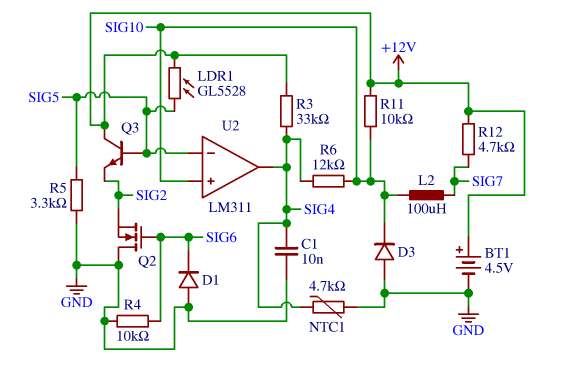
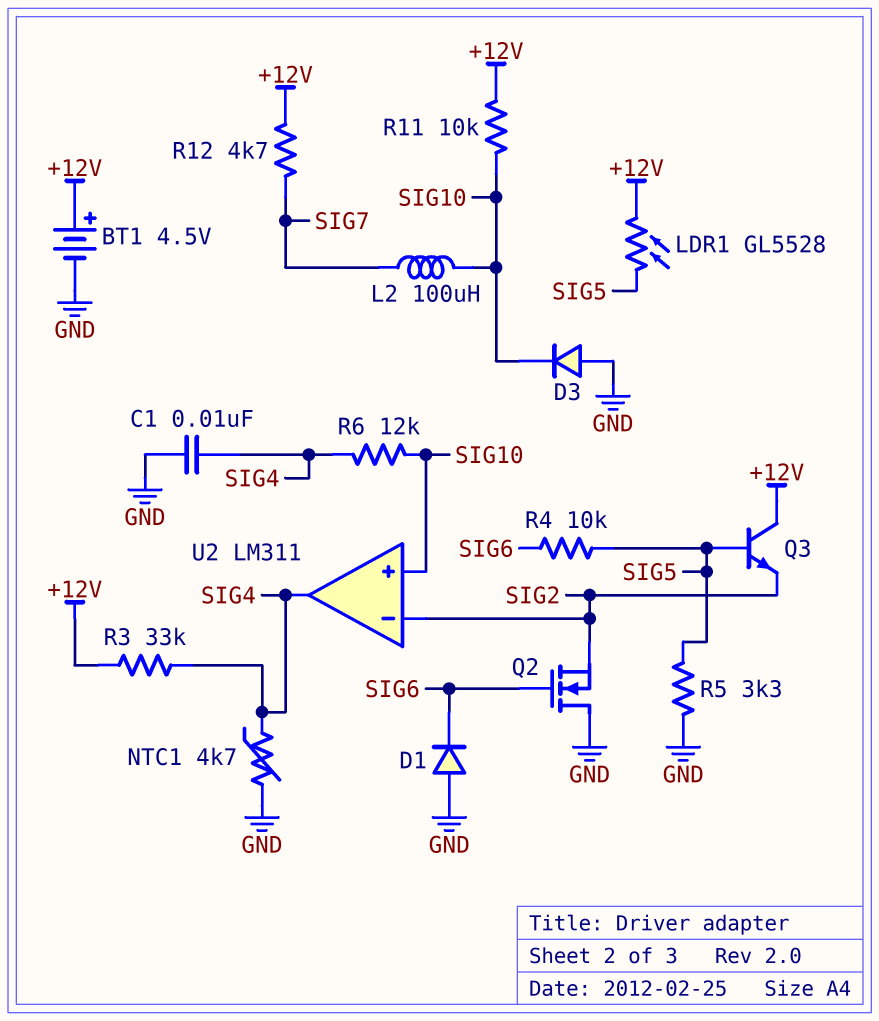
R4: 10k (GND, SIG6) -> 10k (SIG5, SIG6)
U2 pin in-: SIG5 -> SIG2

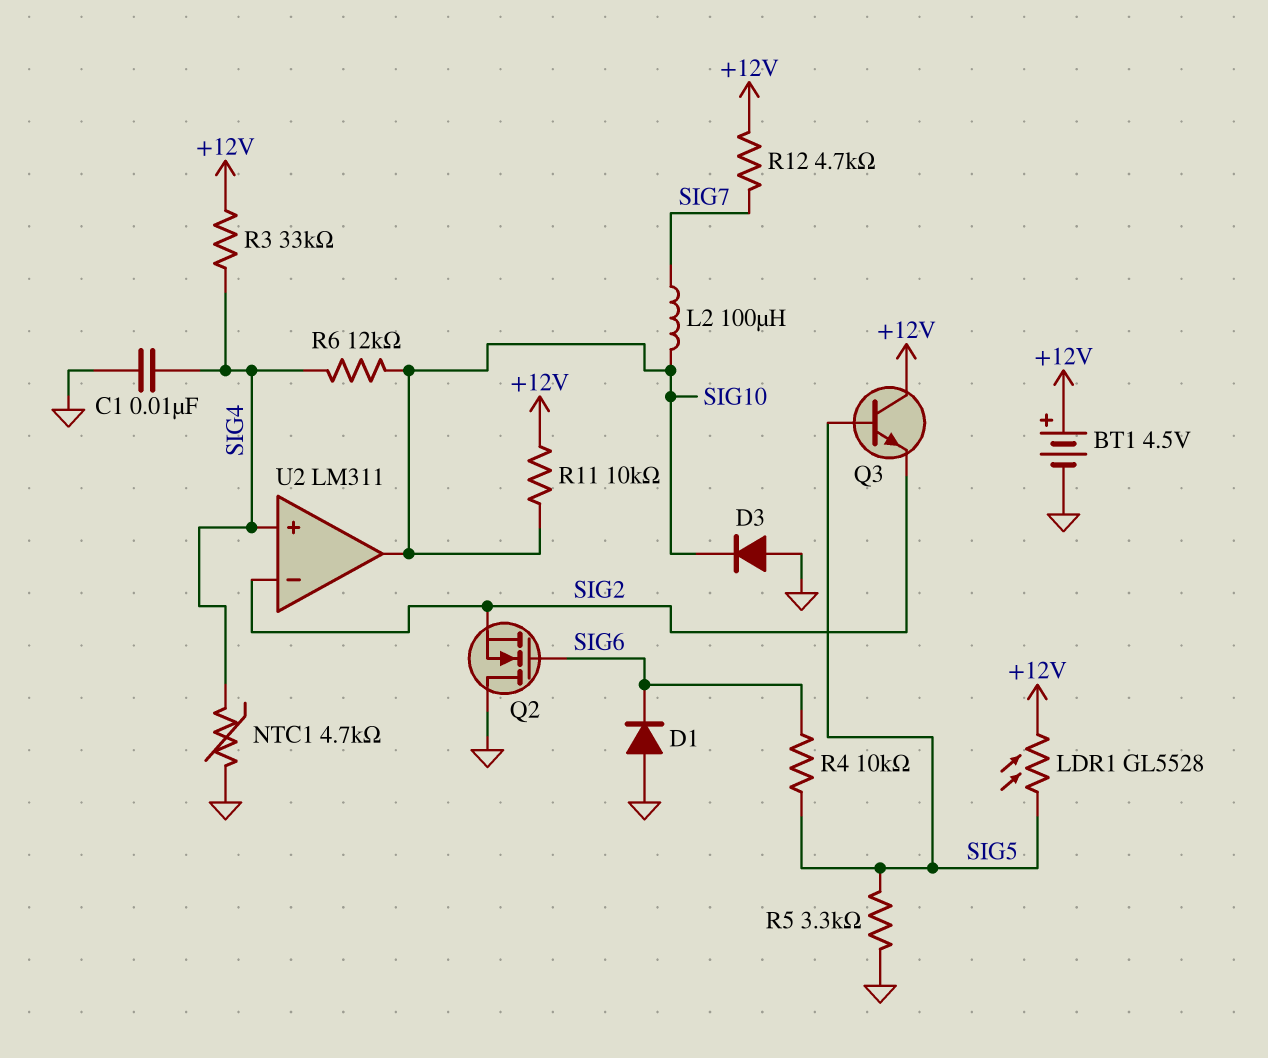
U2 pin in+: SIG10 -> SIG4
U2 pin out: SIG4 -> SIG10

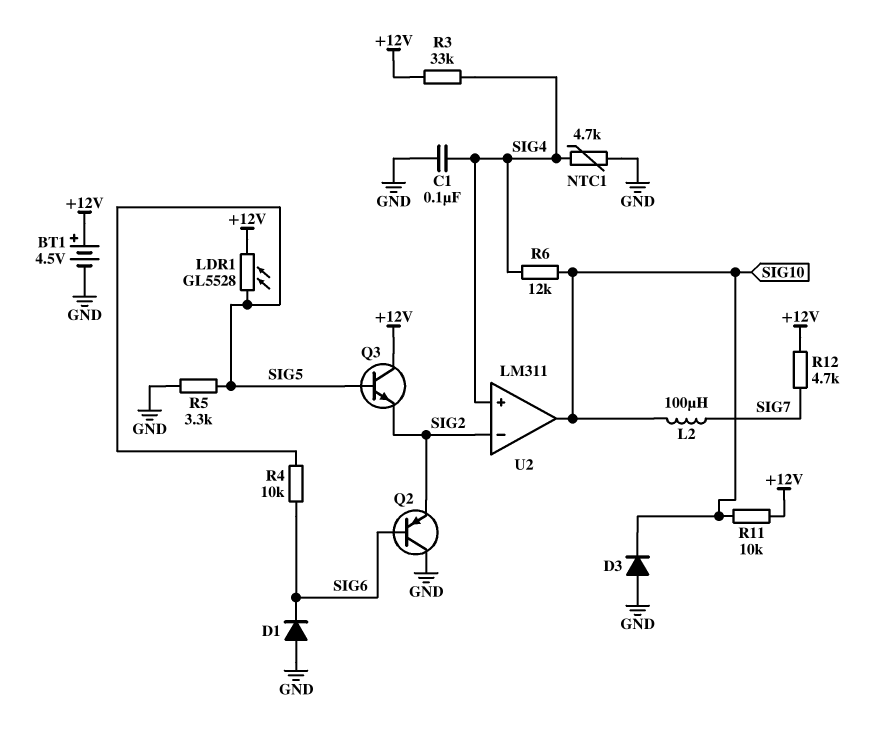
C1: 10nF (GND, SIG4) -> 100nF (GND, SIG4)
Q2: NMOS (G SIG6, D GND, S SIG2) -> PNP (B SIG6, C GND, E SIG2)

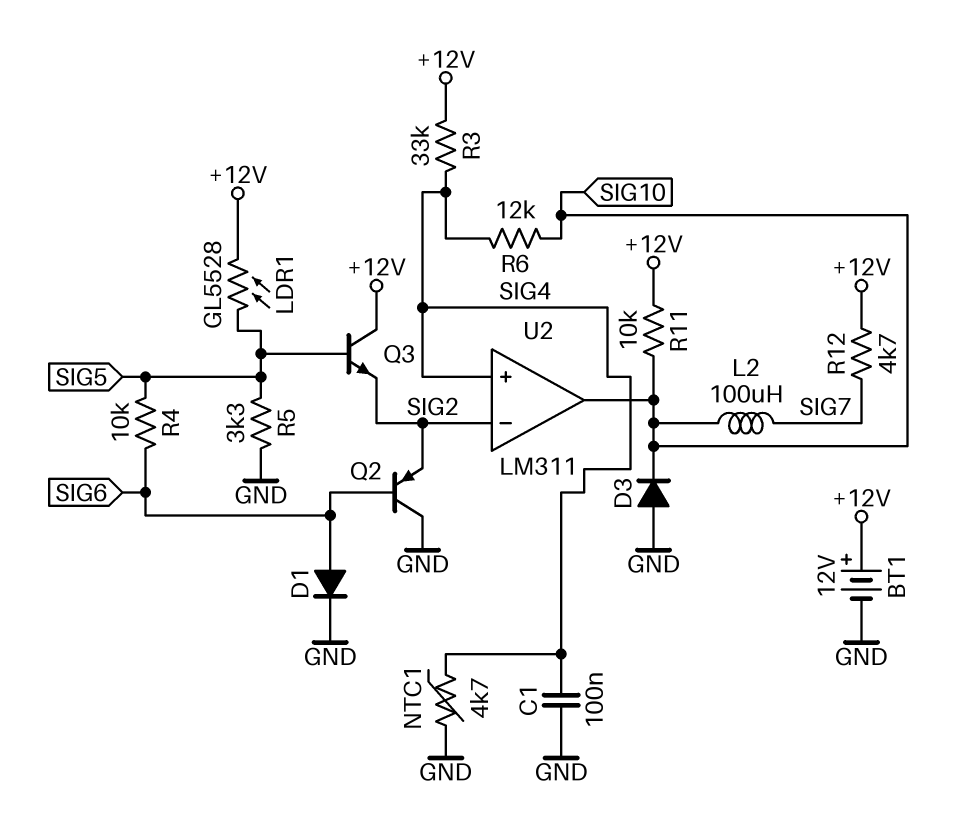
BT1: 4.5V (plus +12V, minus GND) -> 12V (plus +12V, minus GND)
D1: diode (A GND, K SIG6) -> diode (A SIG6, K GND)

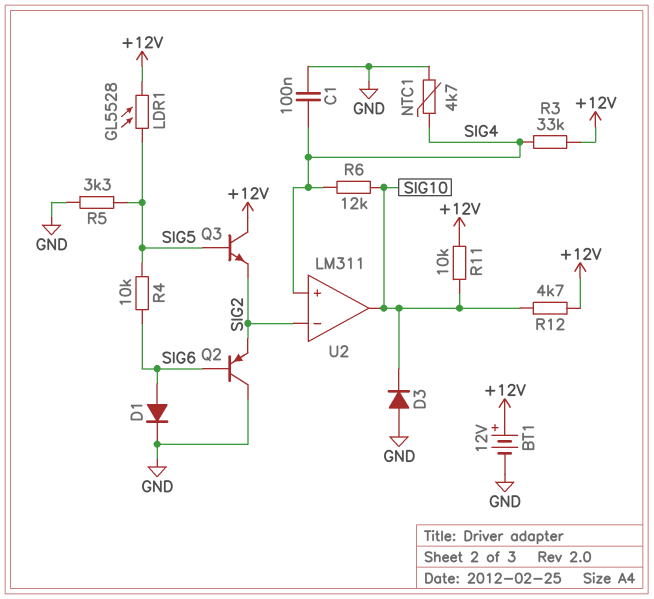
L2: 100uH (SIG7, SIG10) -> none
R12: 4.7k (+12V, SIG7) -> 4.7k (+12V, SIG10)

